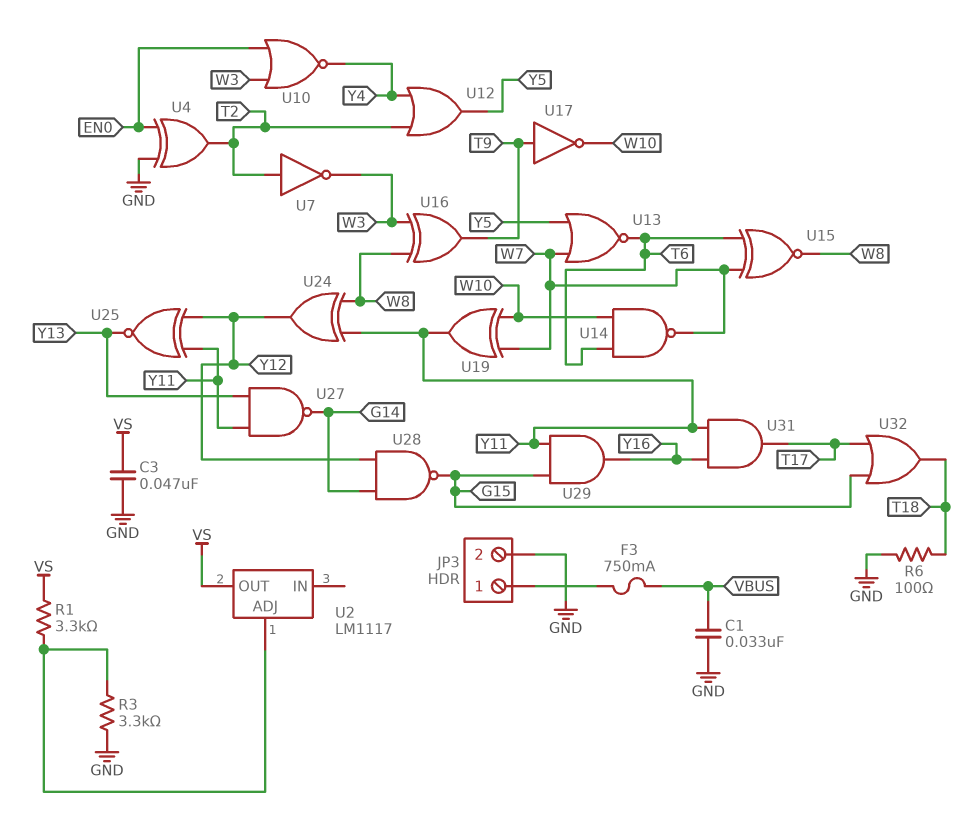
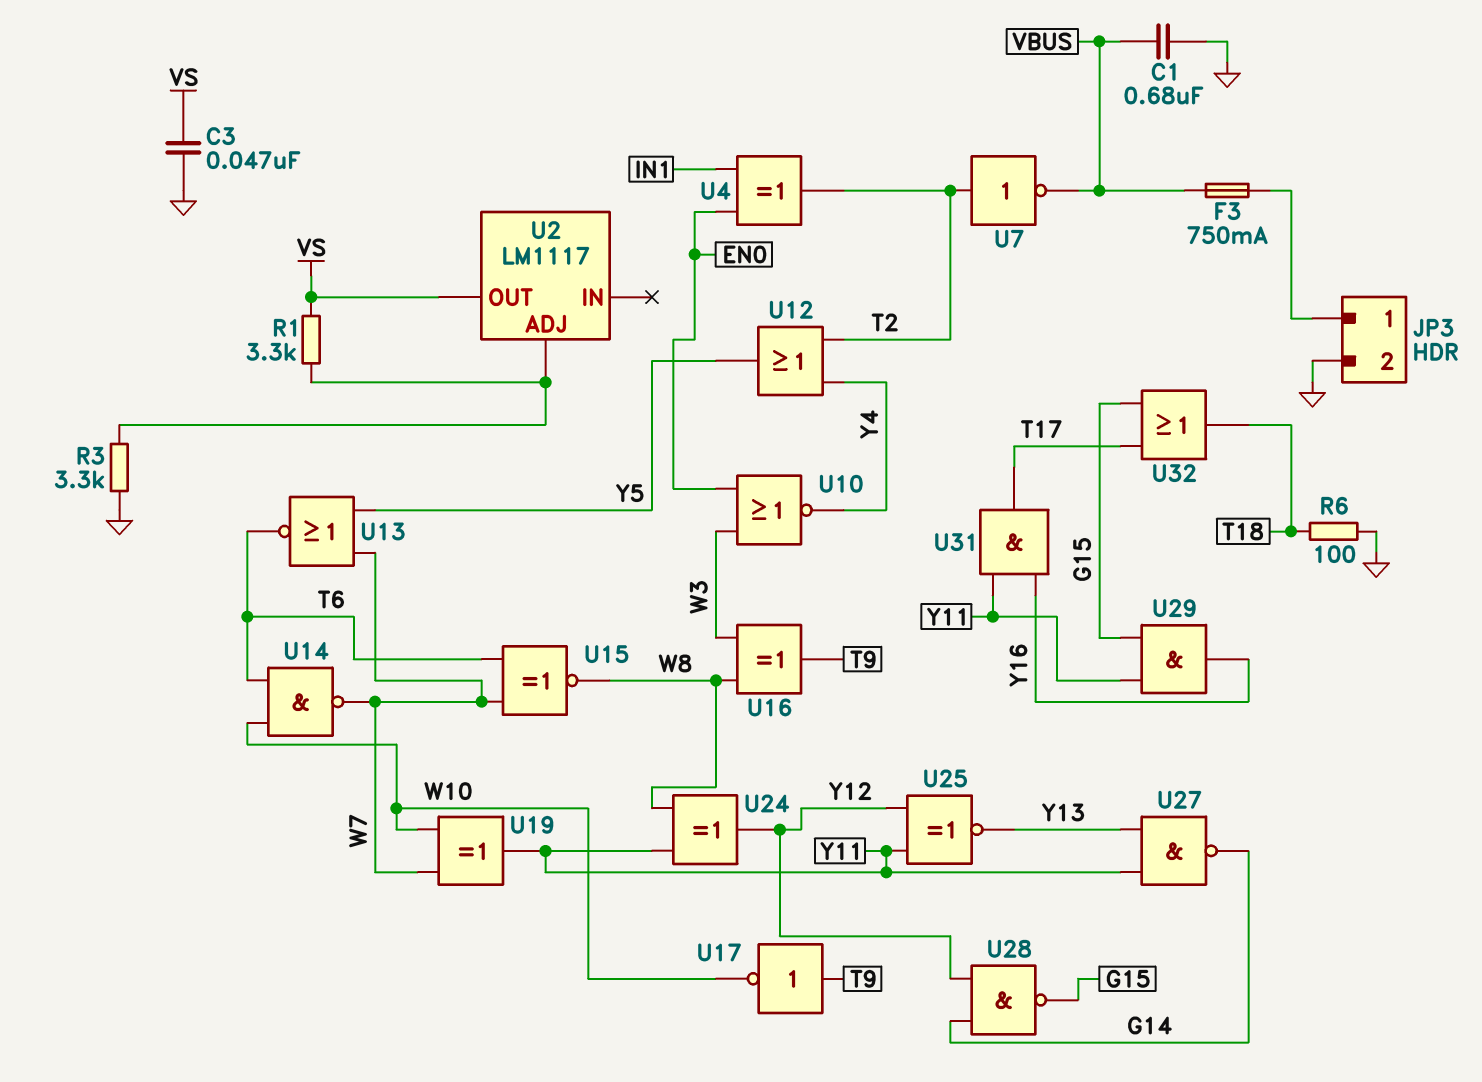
C1: 33nF (GND, VBUS) -> 680nF (GND, VBUS)
U4: XOR (in EN0, in GND, out T2) -> XOR (in EN0, in IN1, out T2)
U7: NOT (in T2, out W3) -> NOT (in T2, out VBUS)

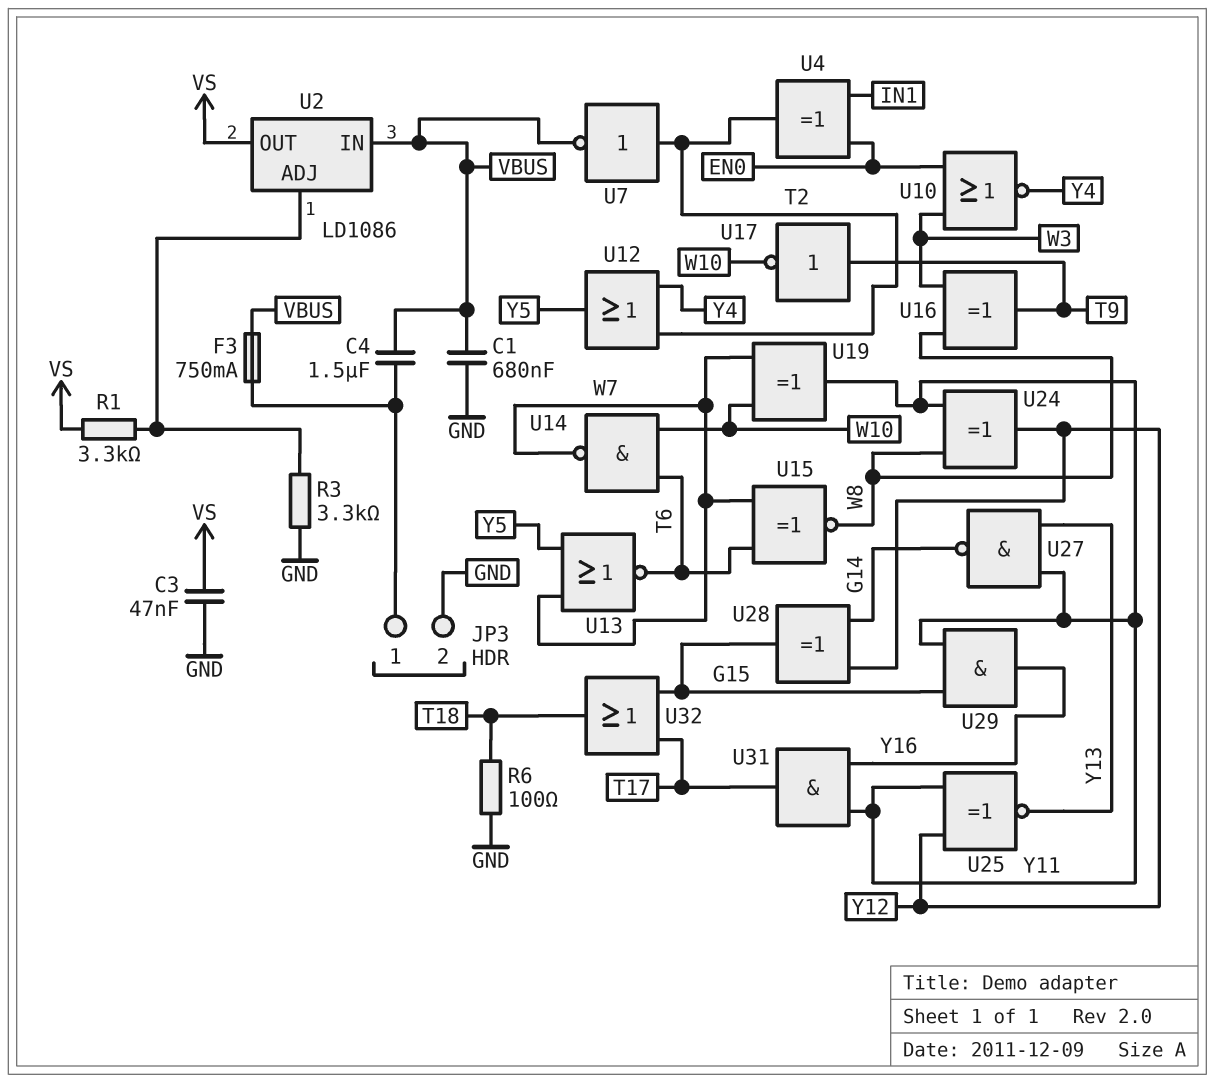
C4: none -> 1.5uF (JP3/1, VBUS)
U2: LM1117 -> LD1086
U2 pin IN: none -> VBUS
U28: NAND (in G14, in Y12, out G15) -> XOR (in G14, in Y12, out G15)

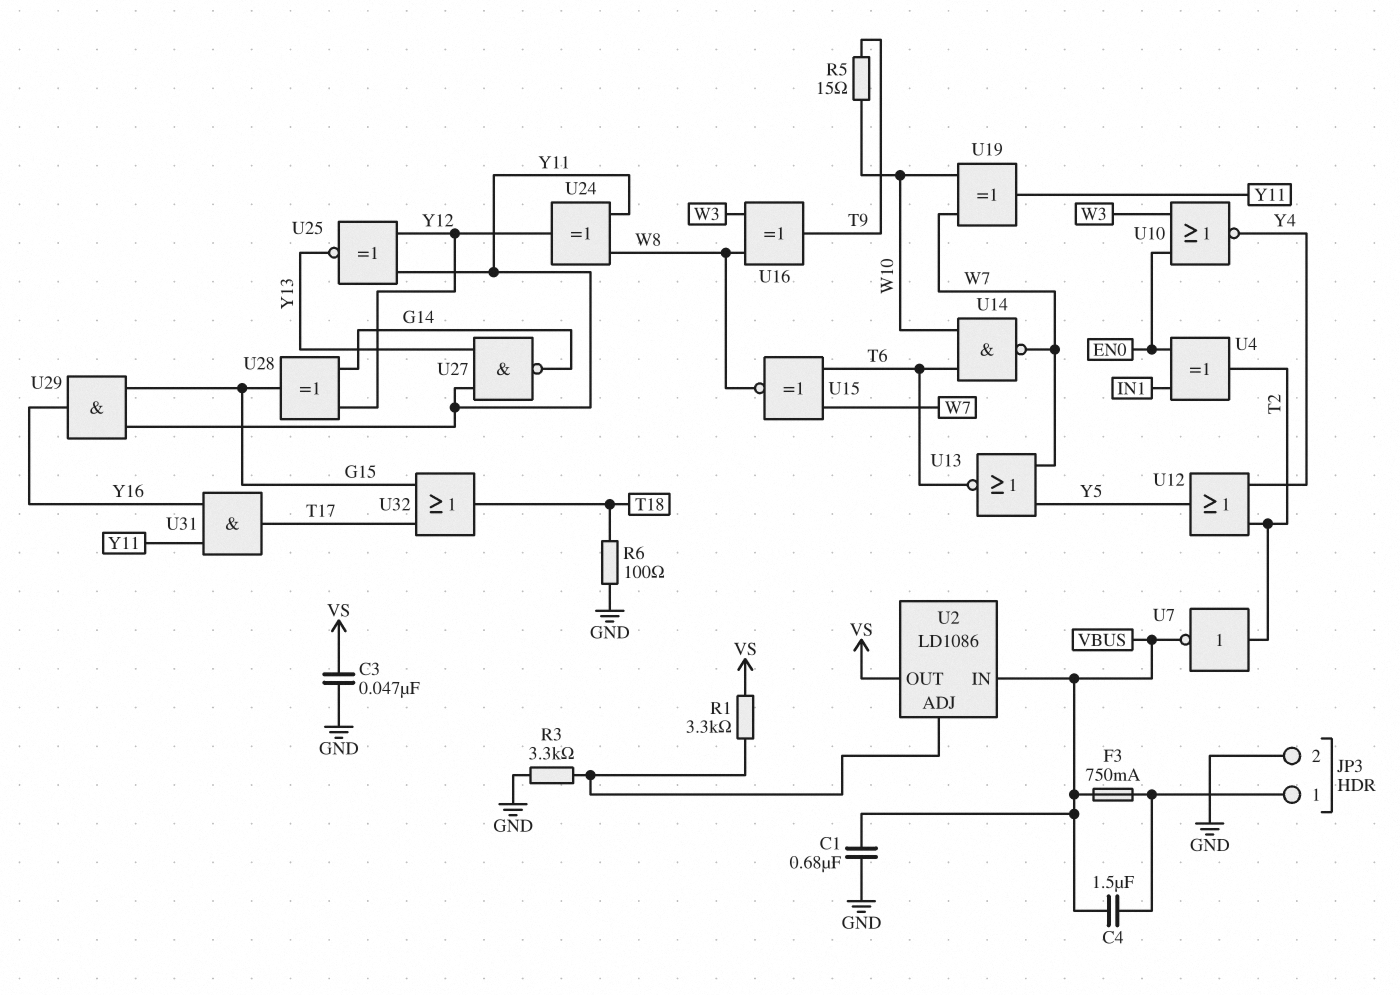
R5: none -> 15 (T9, W10)
U17: NOT (in T9, out W10) -> none

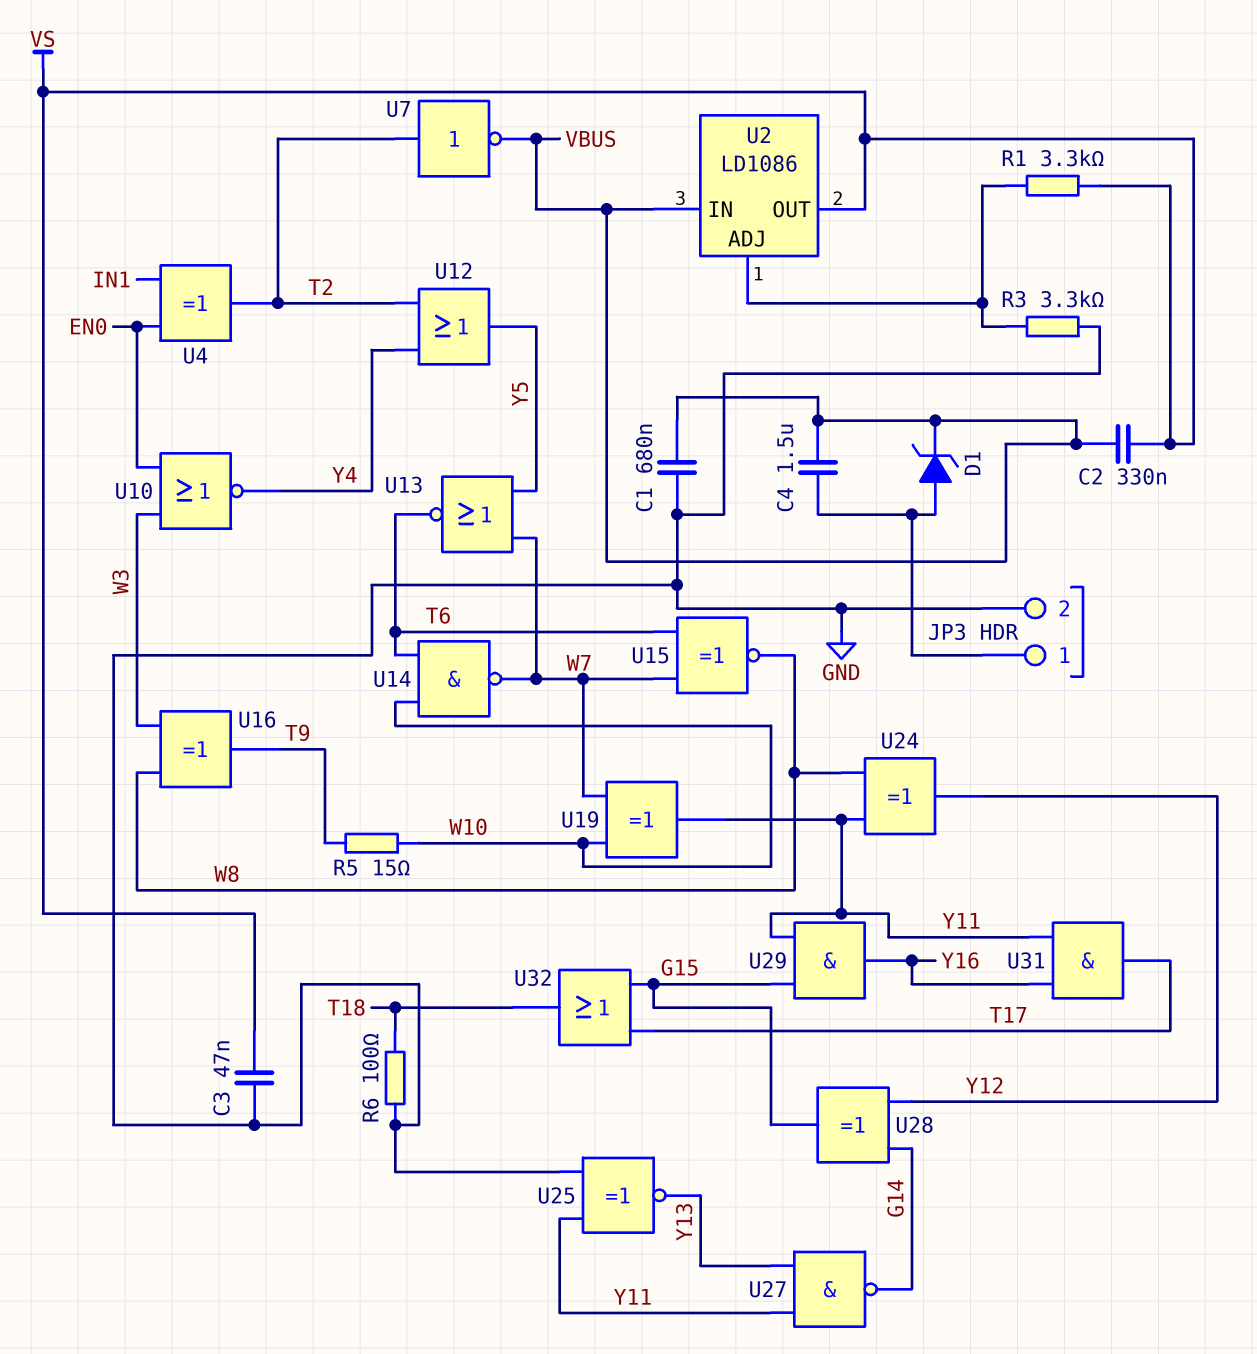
C2: none -> 330nF (VBUS, VS)
D1: none -> zener (A JP3/1, K VBUS)
F3: 750mA (JP3/1, VBUS) -> none
U25: XNOR (in Y11, in Y12, out Y13) -> XNOR (in GND, in Y11, out Y13)

